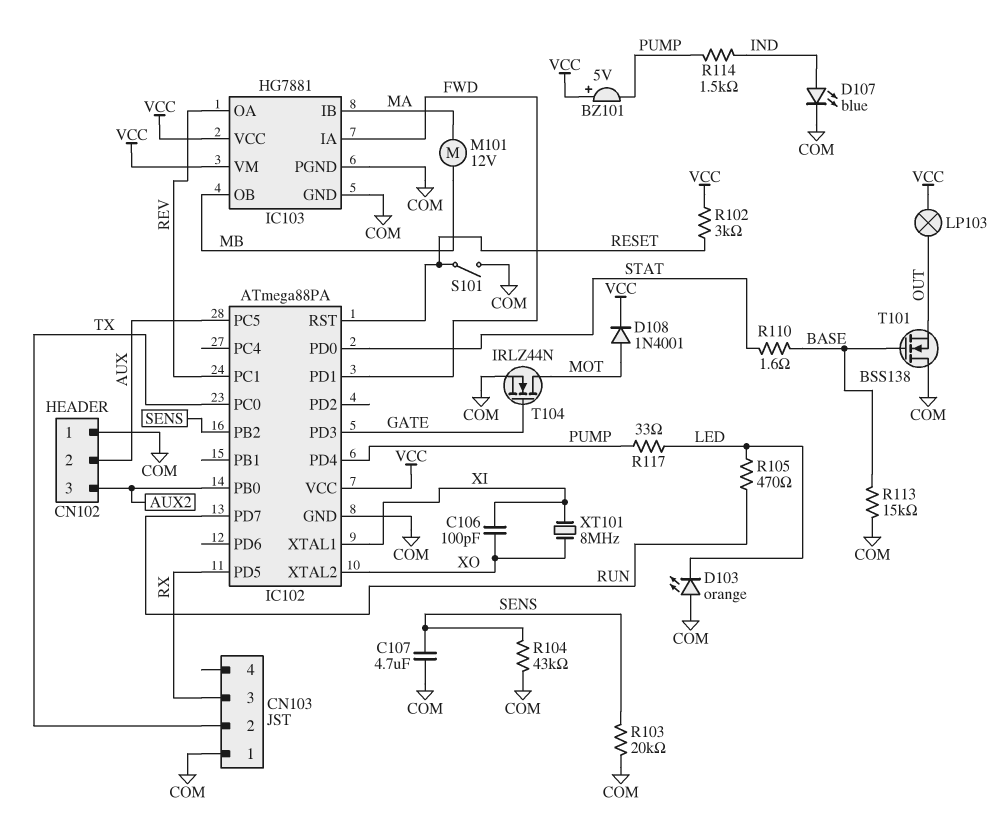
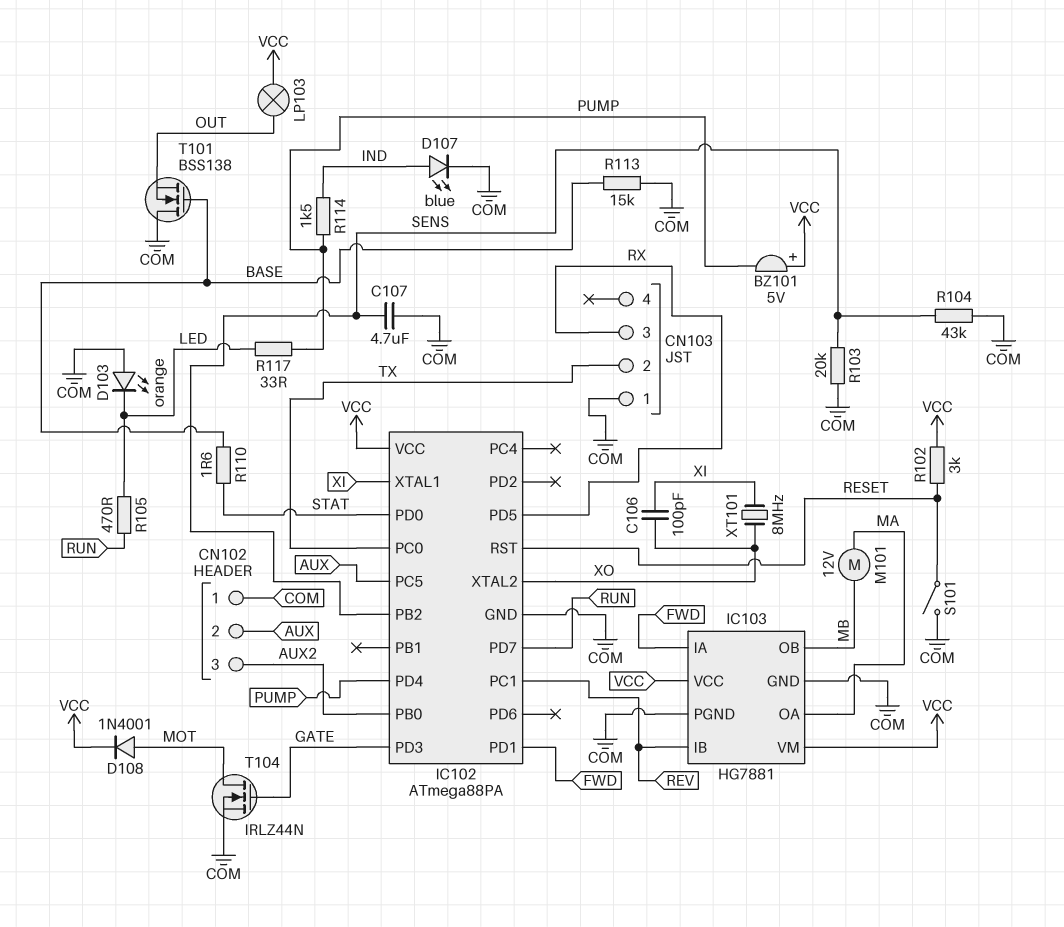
IC103 pin IB: MA -> REV
IC103 pin OA: REV -> MA

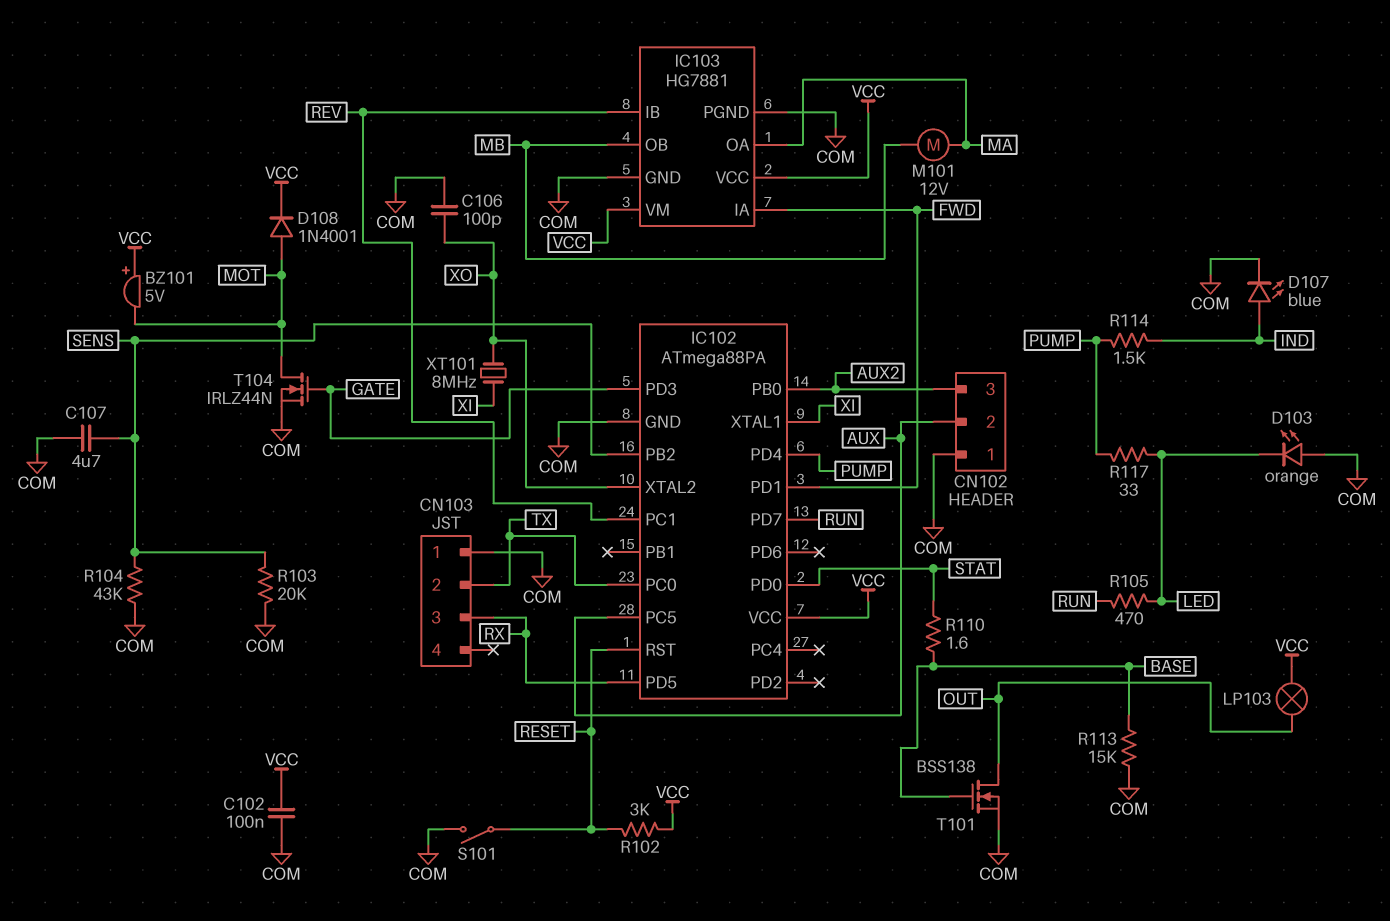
BZ101: buzzer 5V (plus VCC, minus PUMP) -> buzzer 5V (plus VCC, minus MOT)
C102: none -> 100nF (COM, VCC)
C106: 100pF (XI, XO) -> 100pF (COM, XO)
T101: NMOS BSS138 (G BASE, D COM, S OUT) -> NMOS BSS138 (G BASE, D OUT, S COM)

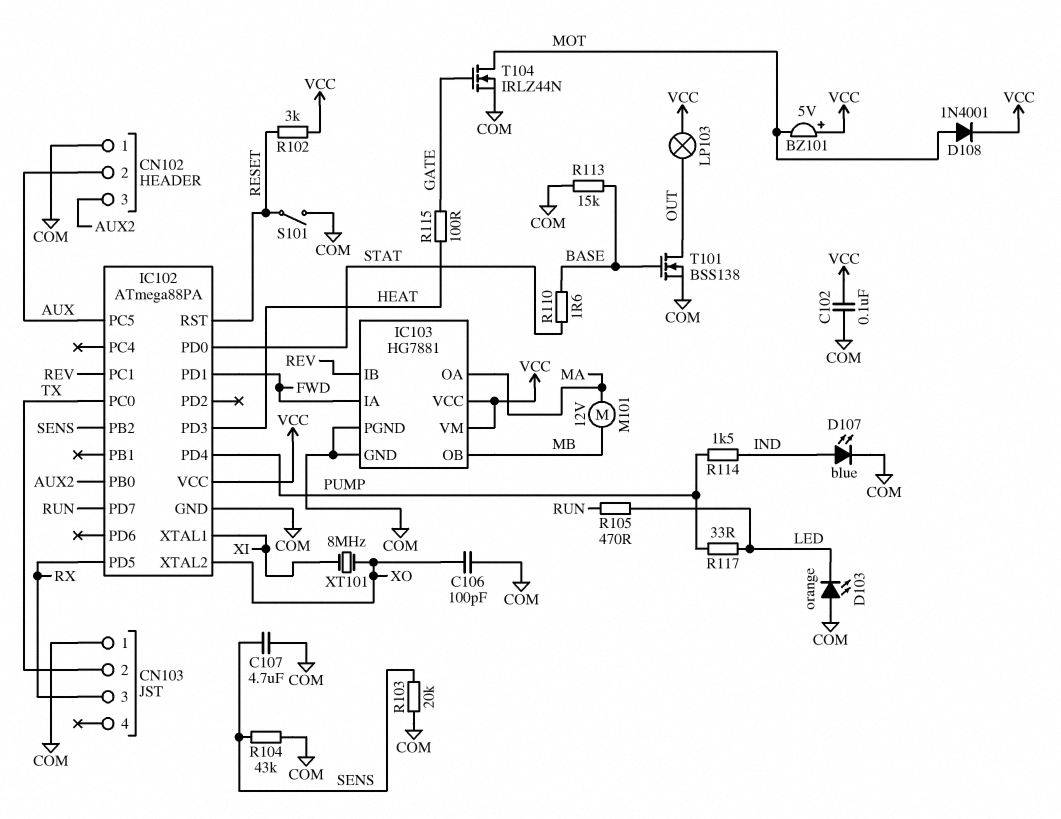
IC102 pin PD3: GATE -> HEAT
R115: none -> 100 (GATE, HEAT)

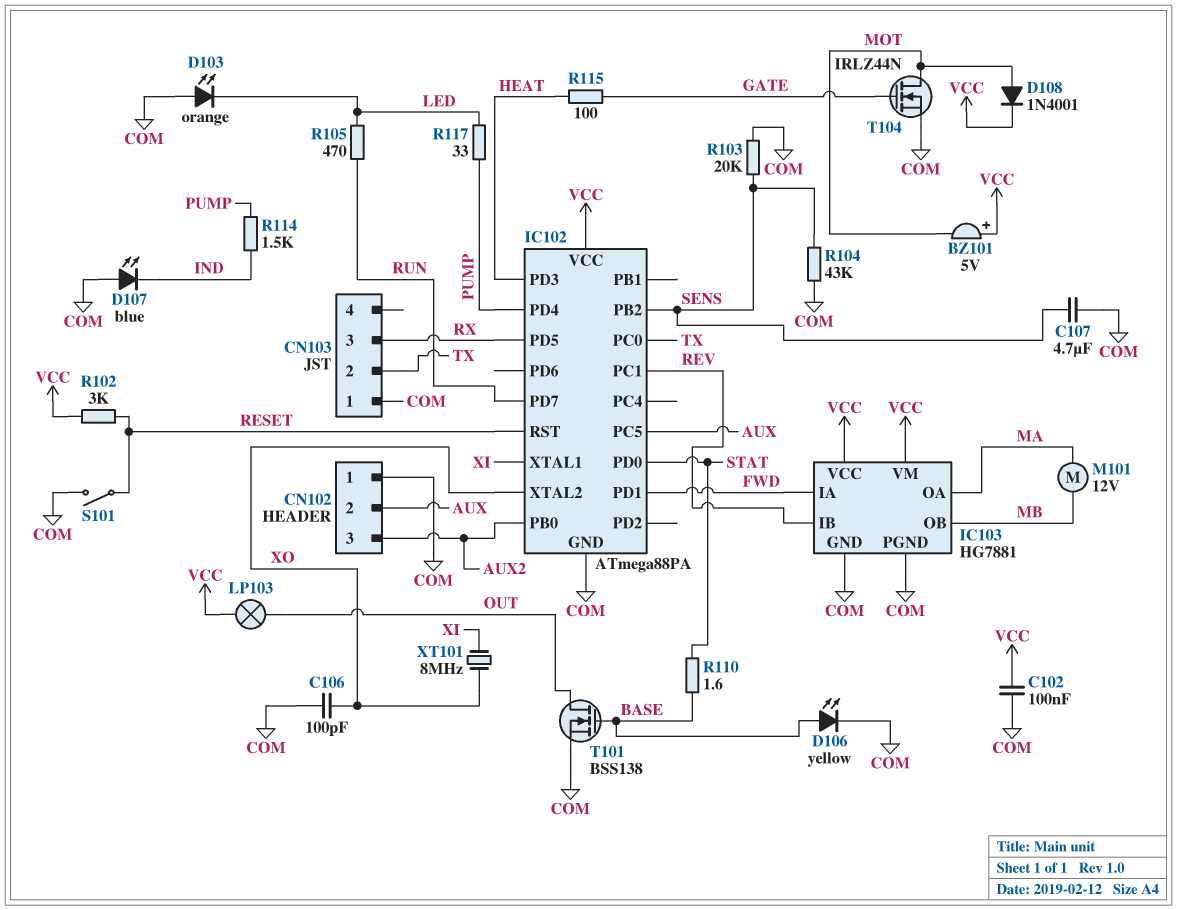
D106: none -> LED yellow (A BASE, K COM)
D107: LED blue (A IND, K COM) -> LED blue (A COM, K IND)
R113: 15k (BASE, COM) -> none

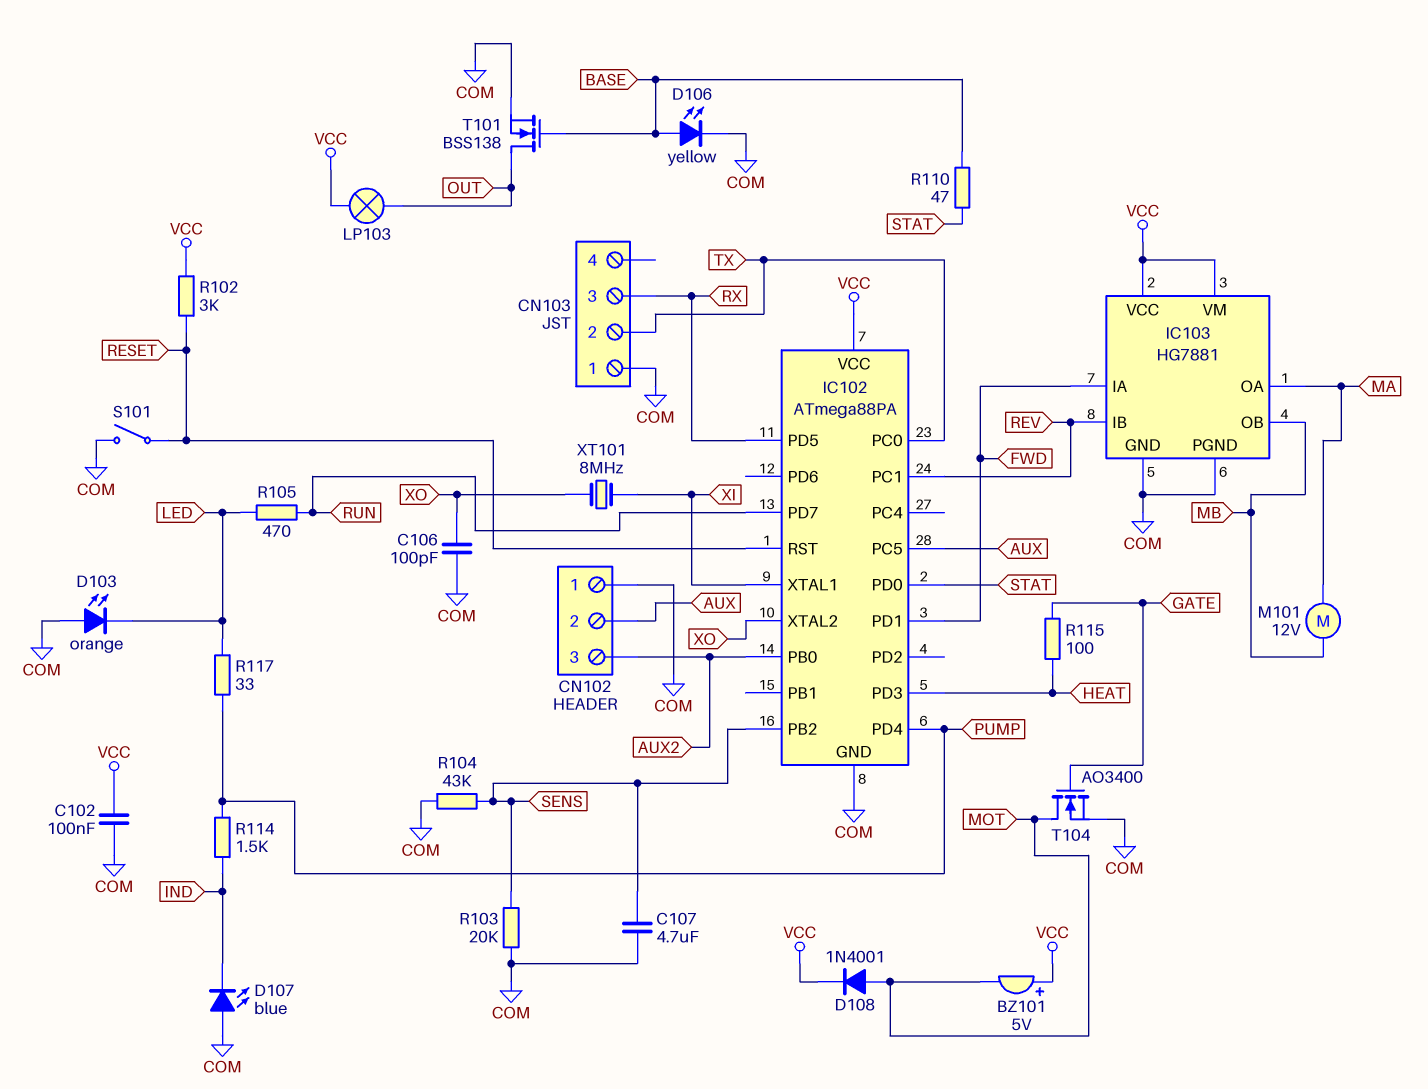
R110: 1.6 (BASE, STAT) -> 47 (BASE, STAT)
T104: NMOS IRLZ44N (G GATE, D MOT, S COM) -> NMOS AO3400 (G GATE, D MOT, S COM)

